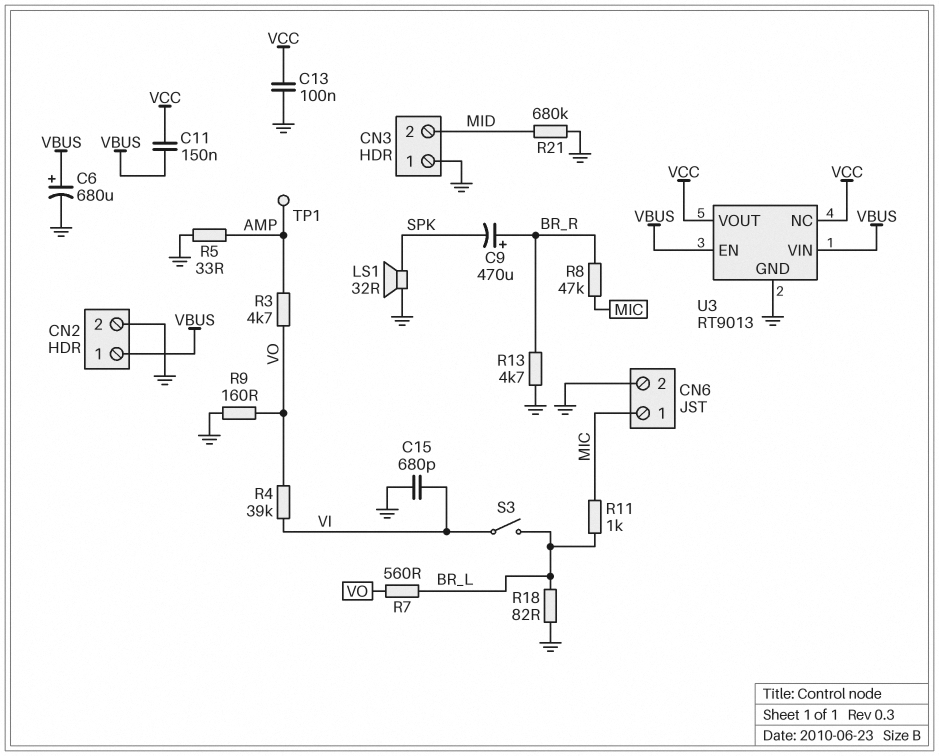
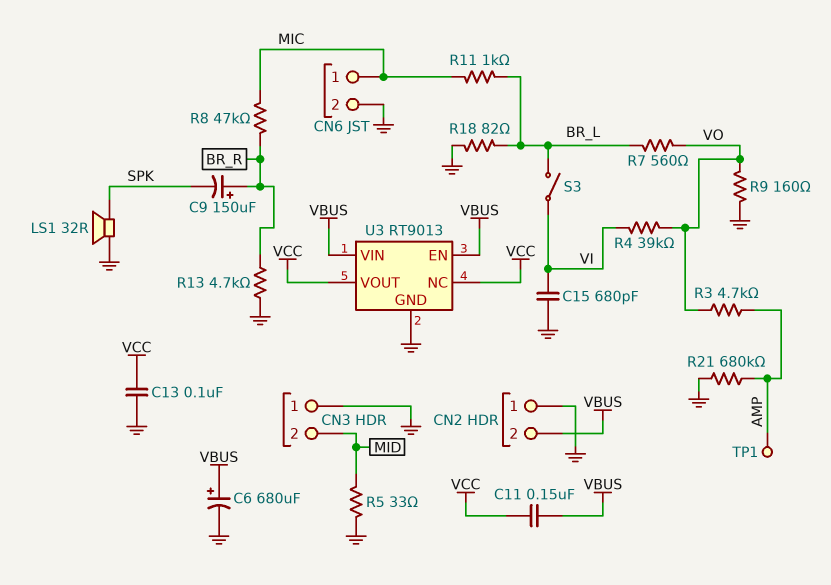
C9: 470uF (plus BR_R, minus SPK) -> 150uF (plus BR_R, minus SPK)
CN2 pin 1: VBUS -> GND
CN2 pin 2: GND -> VBUS
R5: 33 (AMP, GND) -> 33 (GND, MID)
R21: 680k (GND, MID) -> 680k (AMP, GND)

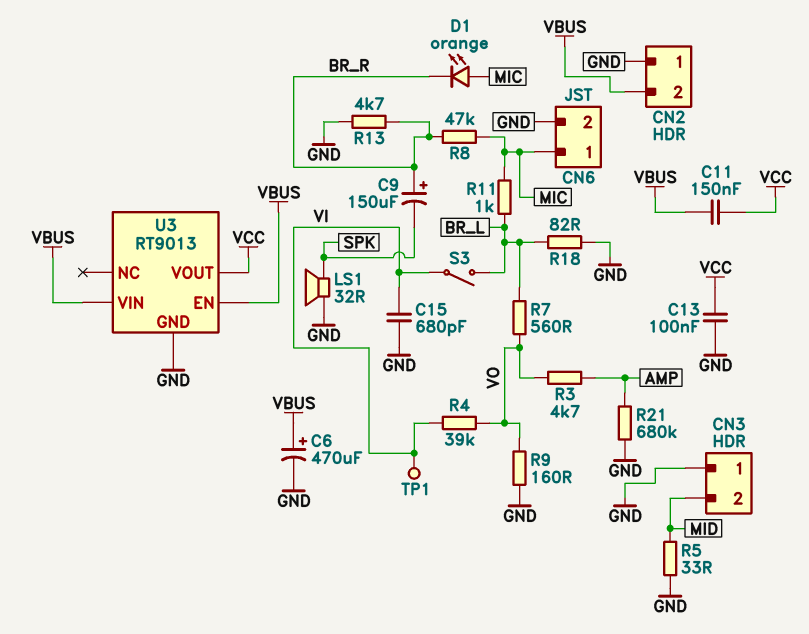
C6: 680uF (plus VBUS, minus GND) -> 470uF (plus VBUS, minus GND)
D1: none -> LED orange (A MIC, K BR_R)
TP1: test point (AMP) -> test point (VI)
U3 pin NC: VCC -> none

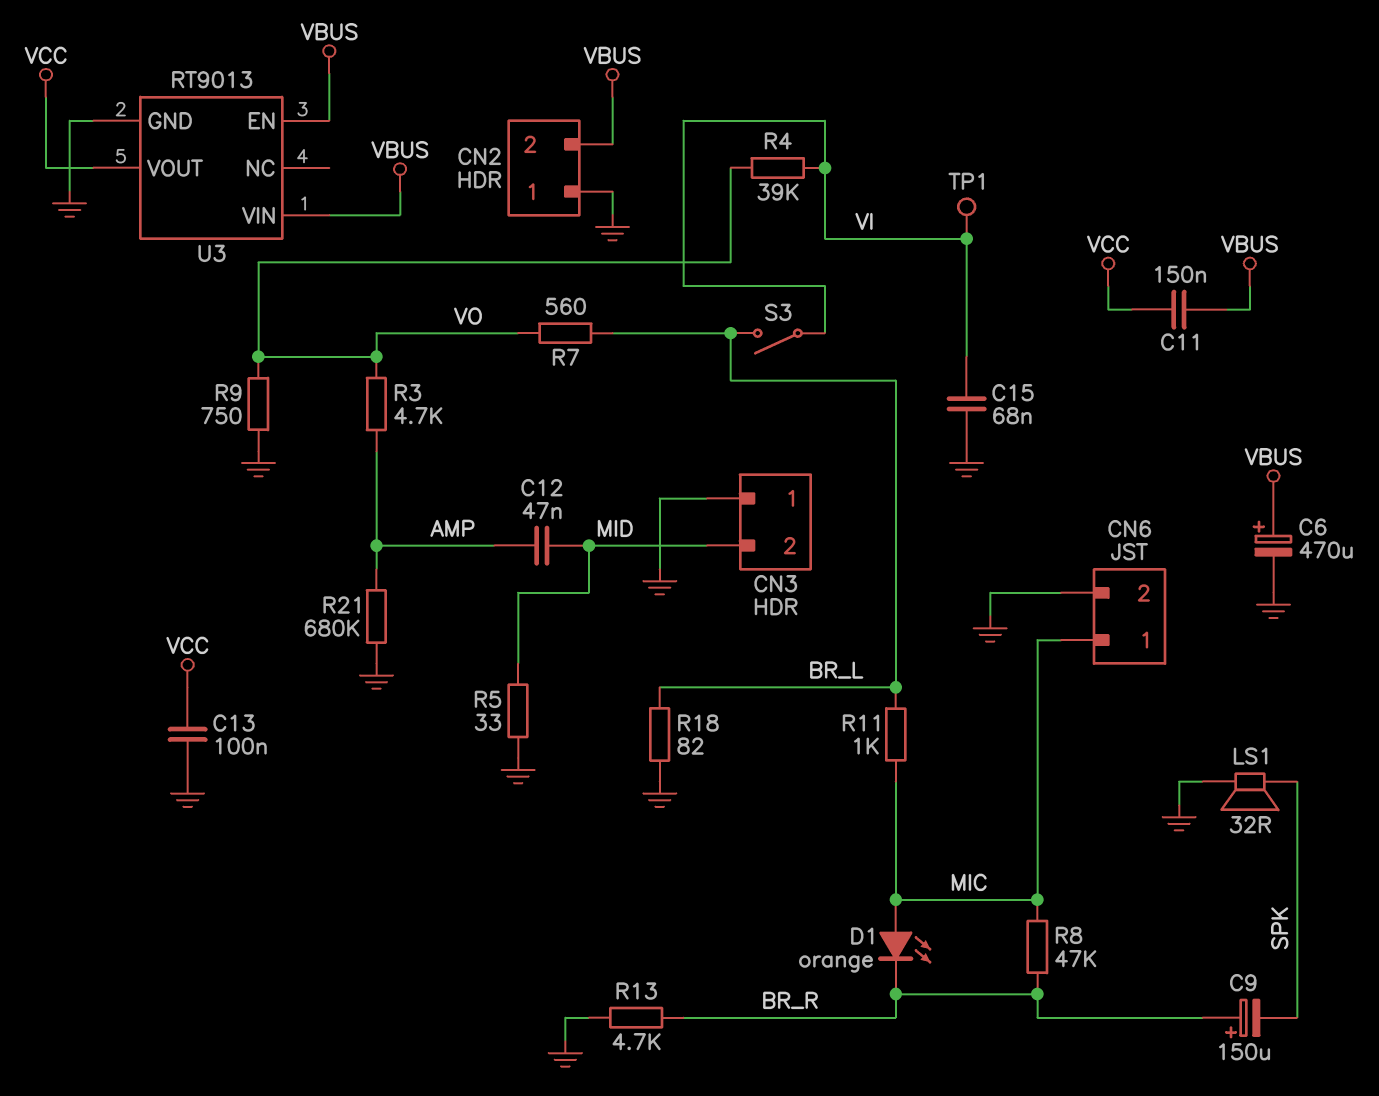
C12: none -> 47nF (AMP, MID)
C15: 680pF (GND, VI) -> 68nF (GND, VI)
R9: 160 (GND, VO) -> 750 (GND, VO)

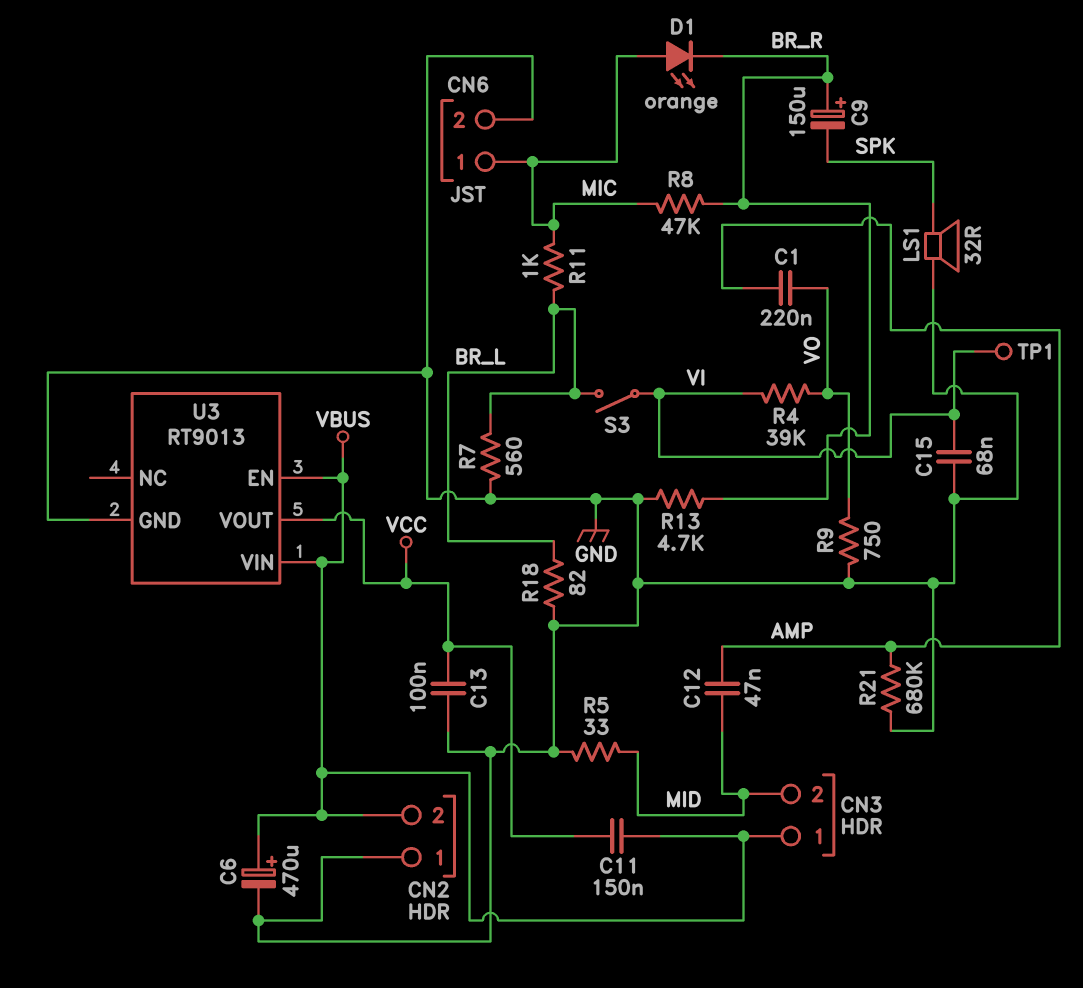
C1: none -> 220nF (AMP, VO)
CN3 pin 1: GND -> VBUS
R3: 4.7k (AMP, VO) -> none
R7: 560 (BR_L, VO) -> 560 (BR_L, GND)

